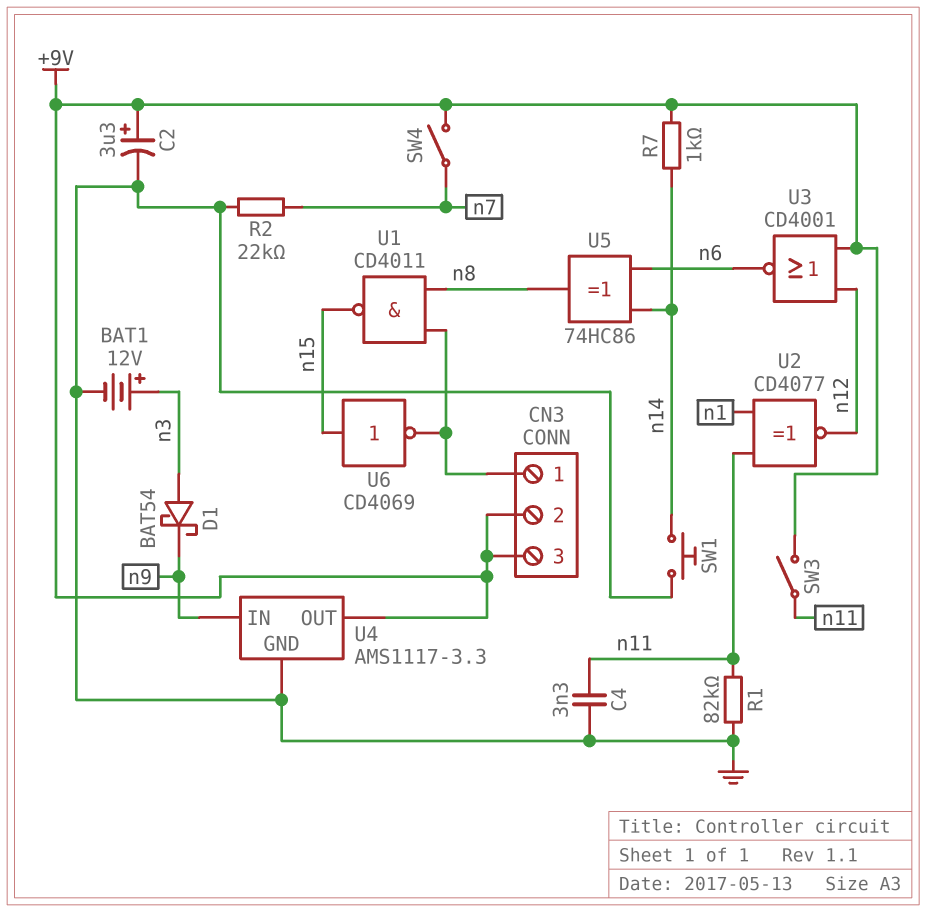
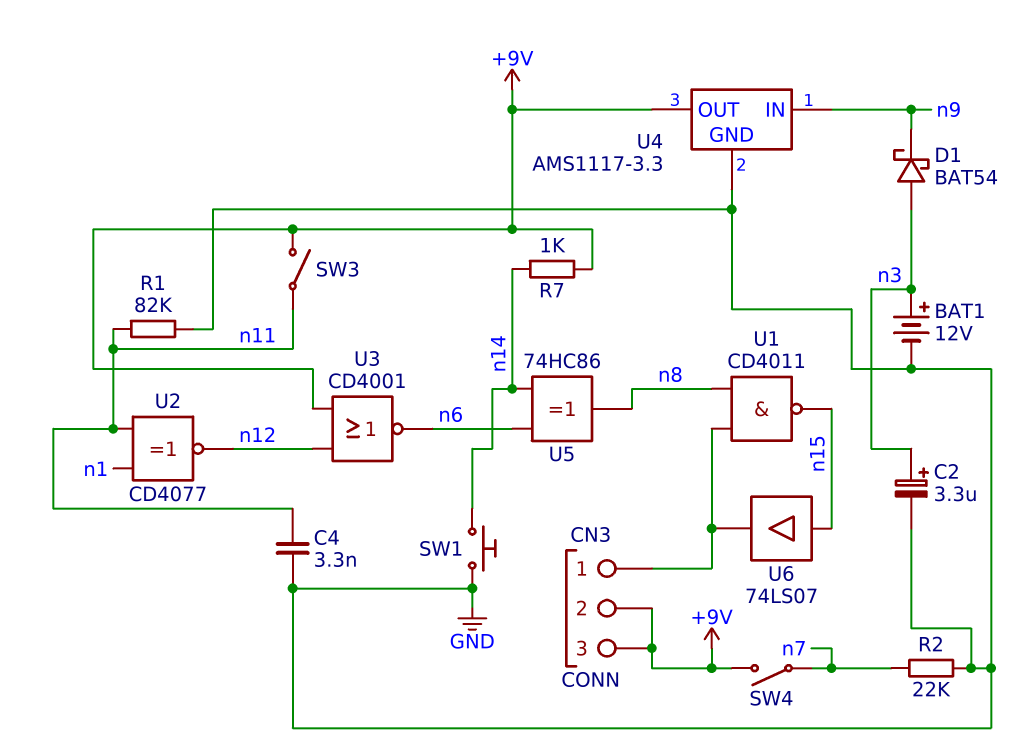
C2: 3.3uF (plus +9V, minus GND) -> 3.3uF (plus n3, minus GND)
U6: NOT CD4069 (in n15, out CN3/1) -> buffer 74LS07 (in n15, out CN3/1)

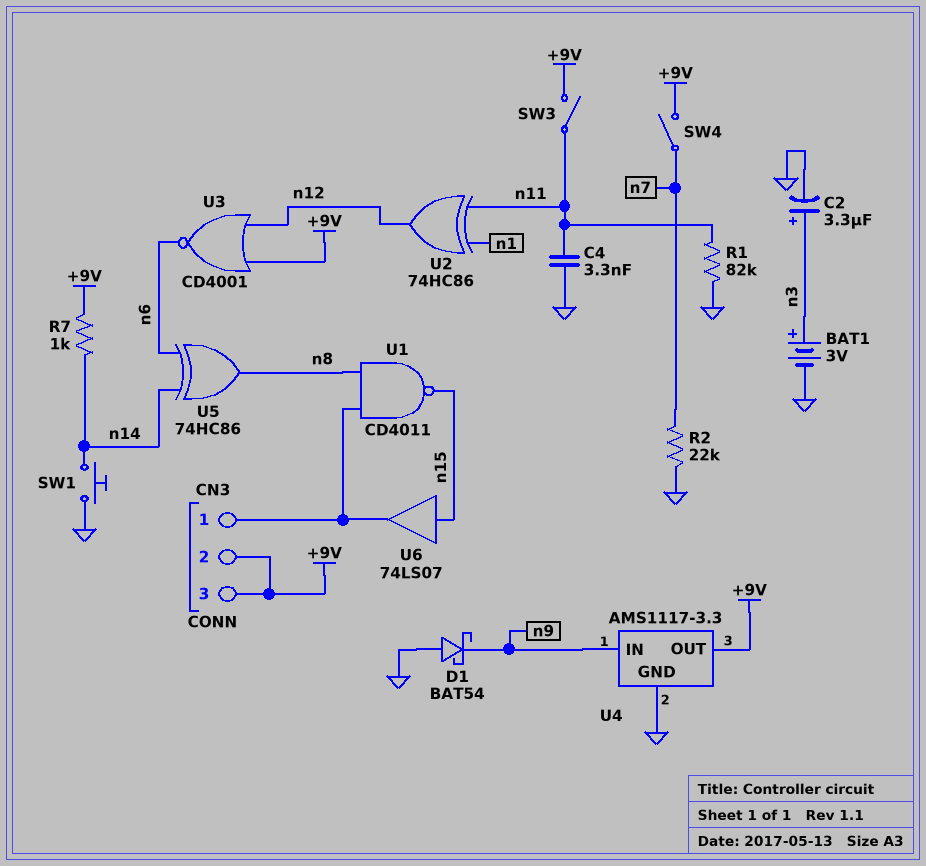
BAT1: 12V (plus n3, minus GND) -> 3V (plus n3, minus GND)
D1: schottky BAT54 (A n3, K n9) -> schottky BAT54 (A GND, K n9)
U2: XNOR CD4077 (in n1, in n11, out n12) -> XOR 74HC86 (in n1, in n11, out n12)

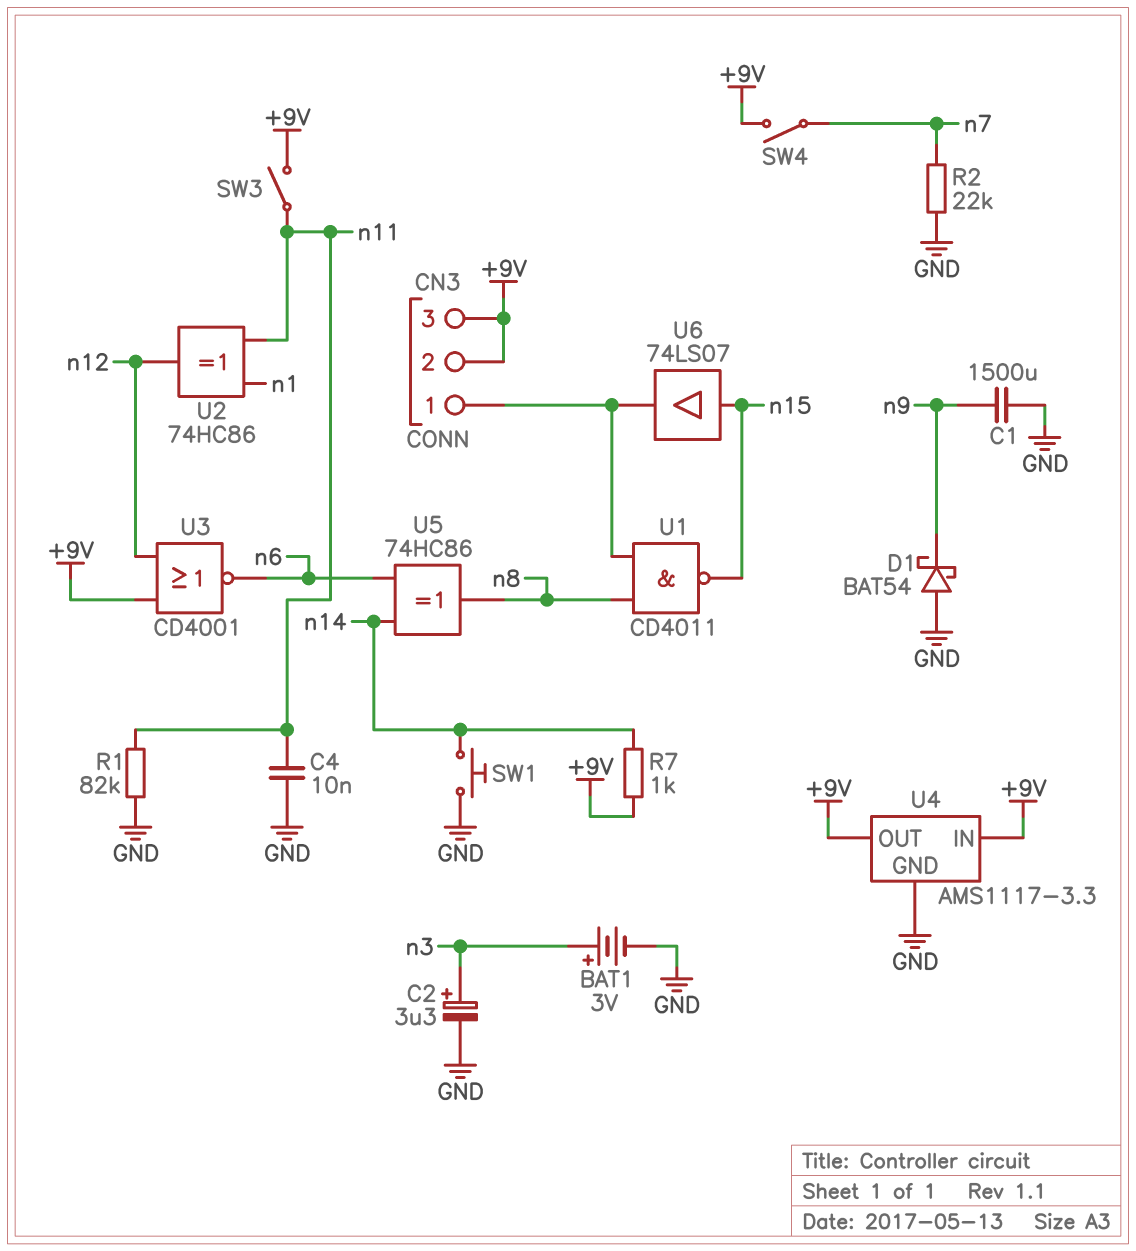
C1: none -> 1500uF (GND, n9)
C4: 3.3nF (GND, n11) -> 10nF (GND, n11)
U4 pin IN: n9 -> +9V

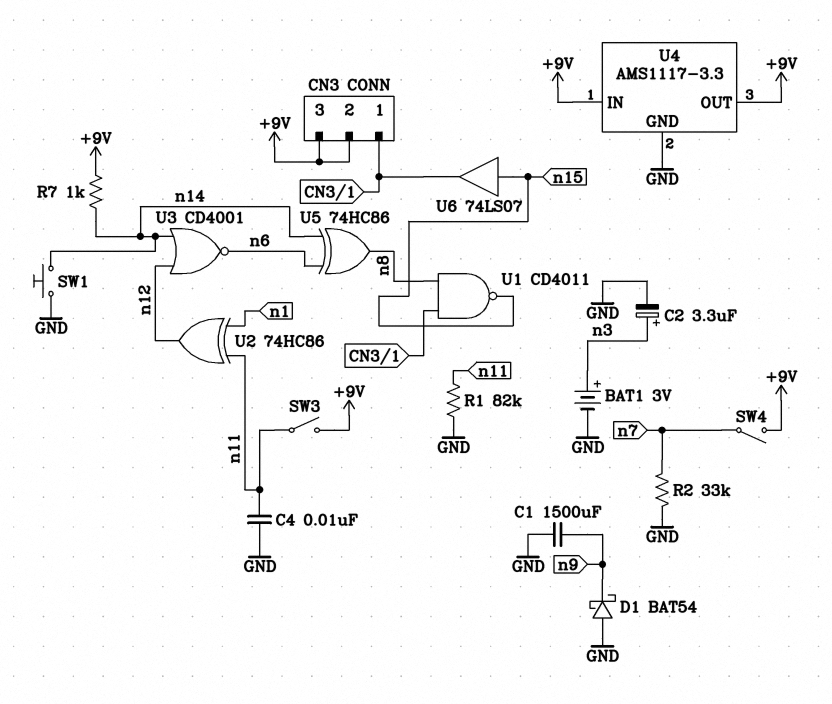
R2: 22k (GND, n7) -> 33k (GND, n7)
U3: NOR CD4001 (in +9V, in n12, out n6) -> NOR CD4001 (in n12, in n14, out n6)

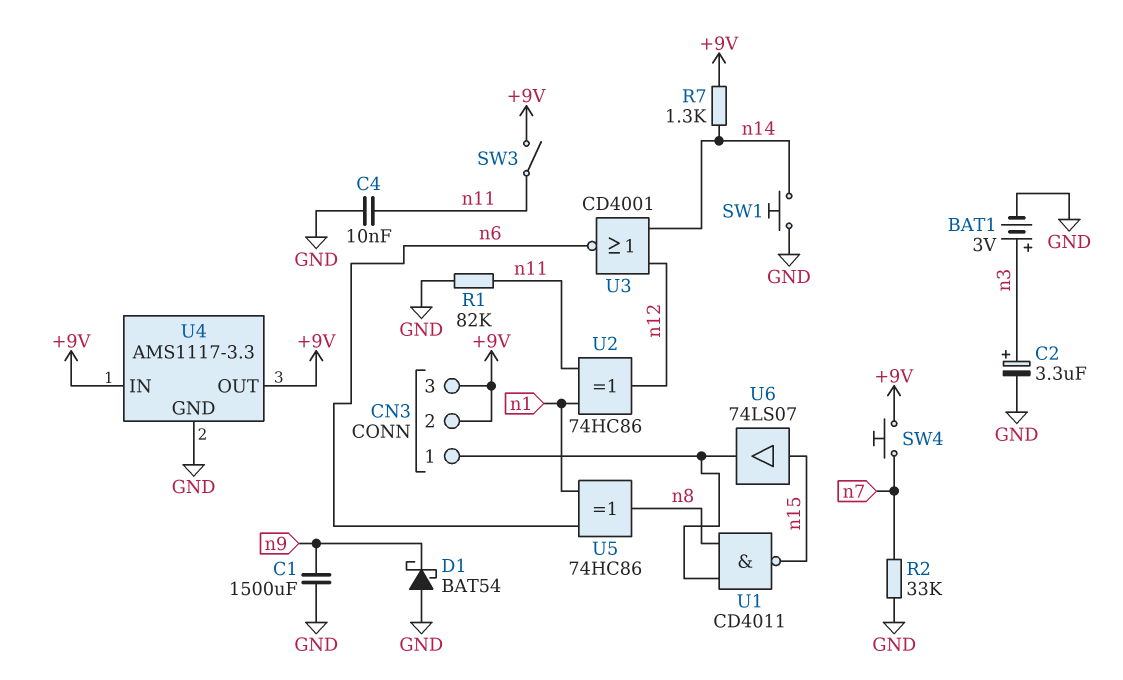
R7: 1k (+9V, n14) -> 1.3k (+9V, n14)
SW4: switch (+9V, n7) -> button (+9V, n7)
U5: XOR 74HC86 (in n6, in n14, out n8) -> XOR 74HC86 (in n1, in n6, out n8)

